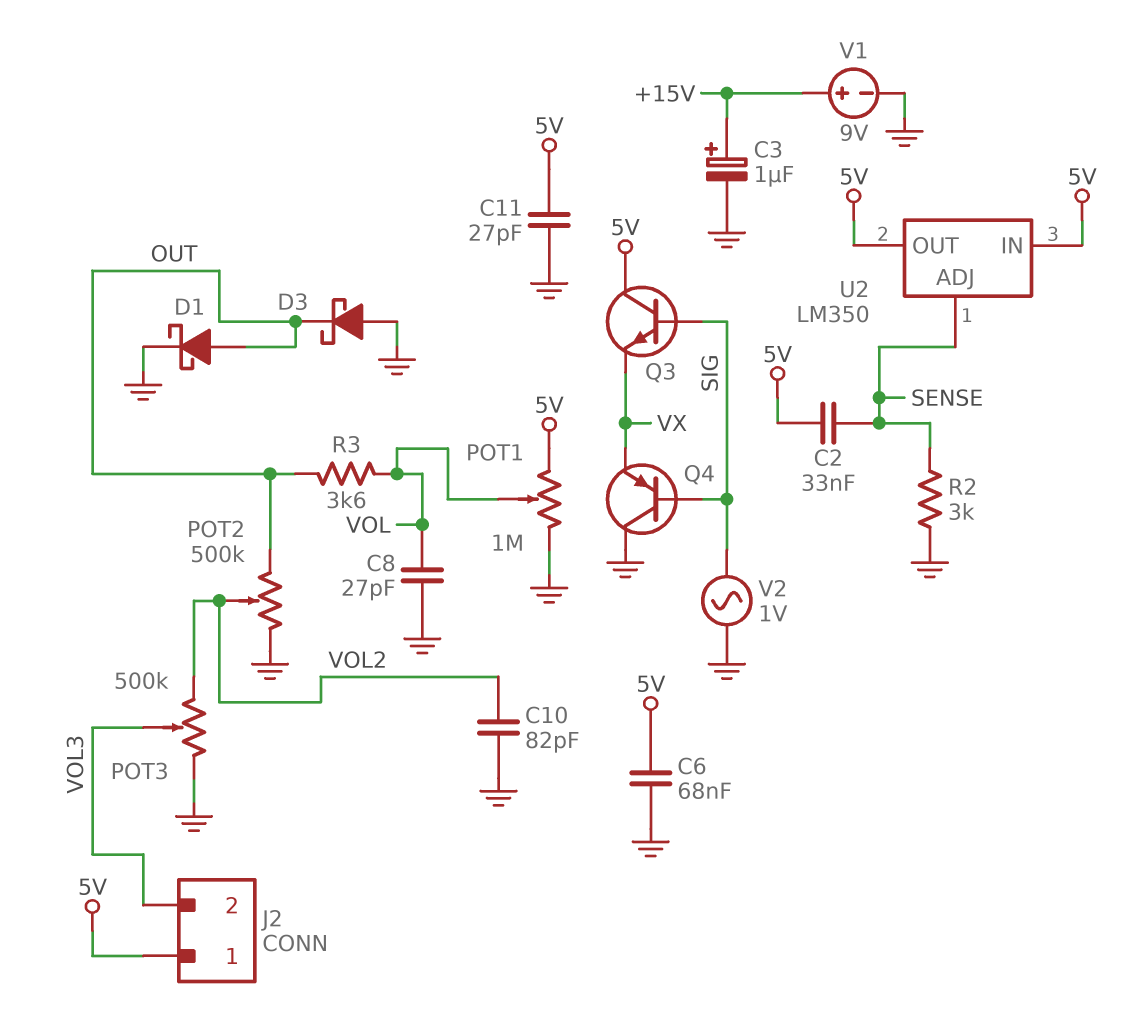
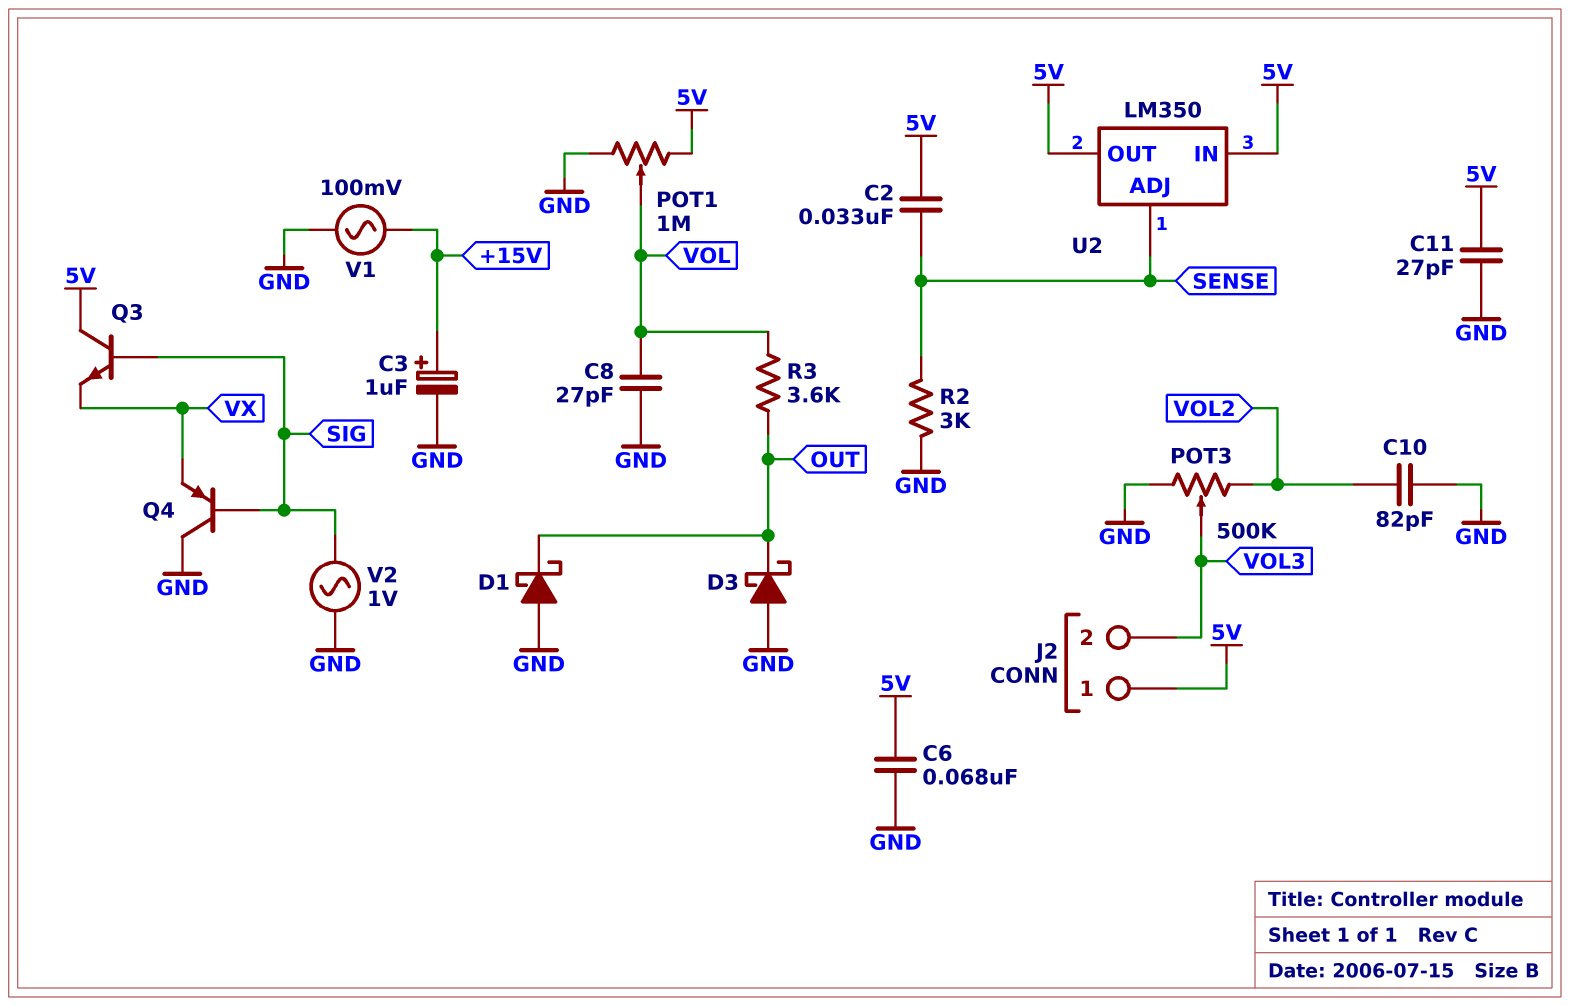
D1: schottky (A OUT, K GND) -> schottky (A GND, K OUT)
POT2: 500k (GND, OUT, wiper VOL2) -> none
V1: 9V (plus +15V, minus GND) -> AC 100mV (+15V, GND)

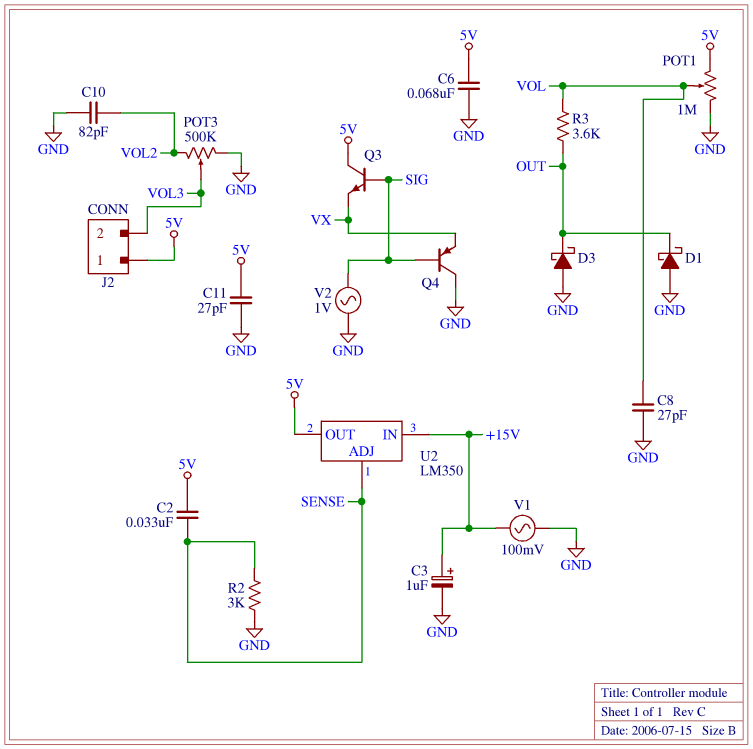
U2 pin IN: 5V -> +15V

